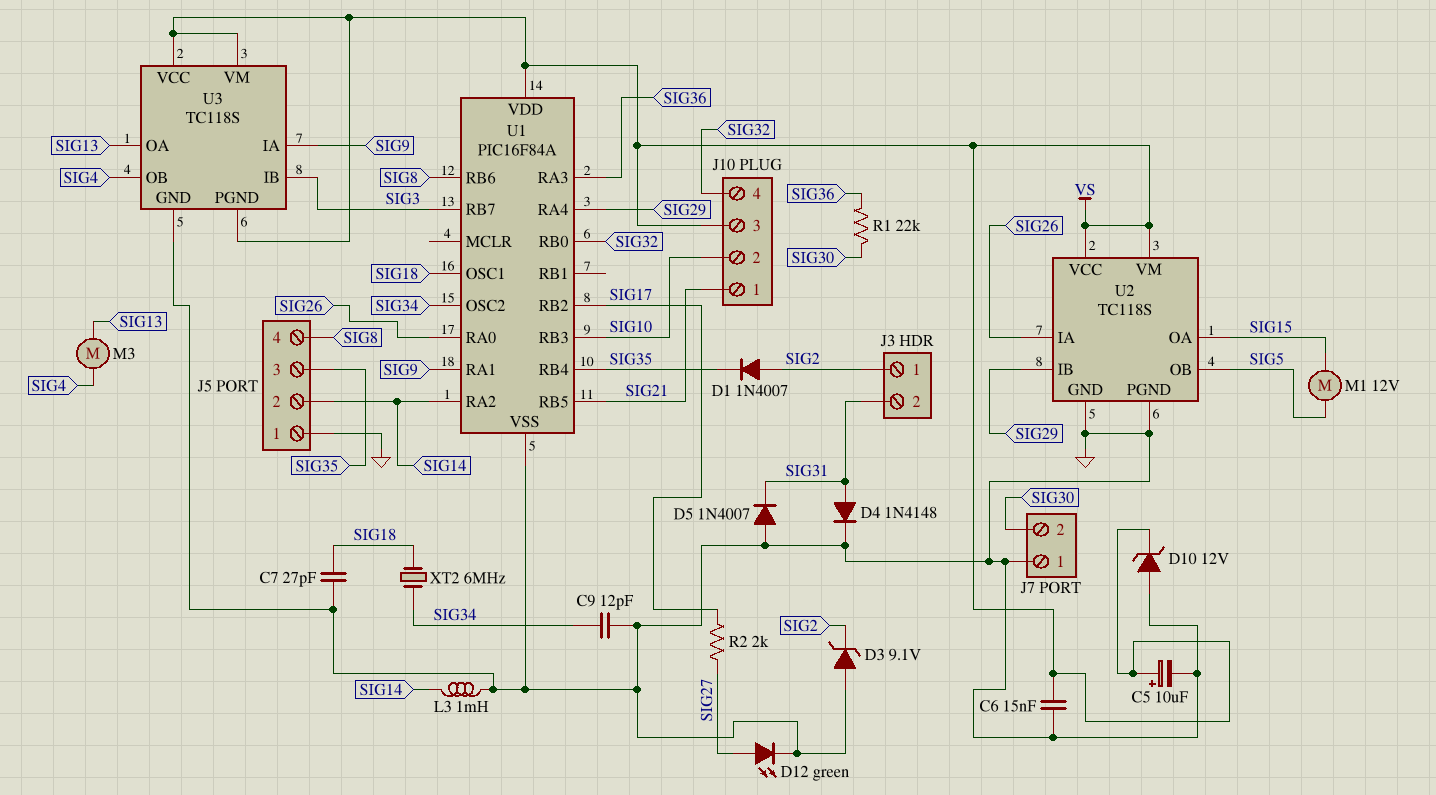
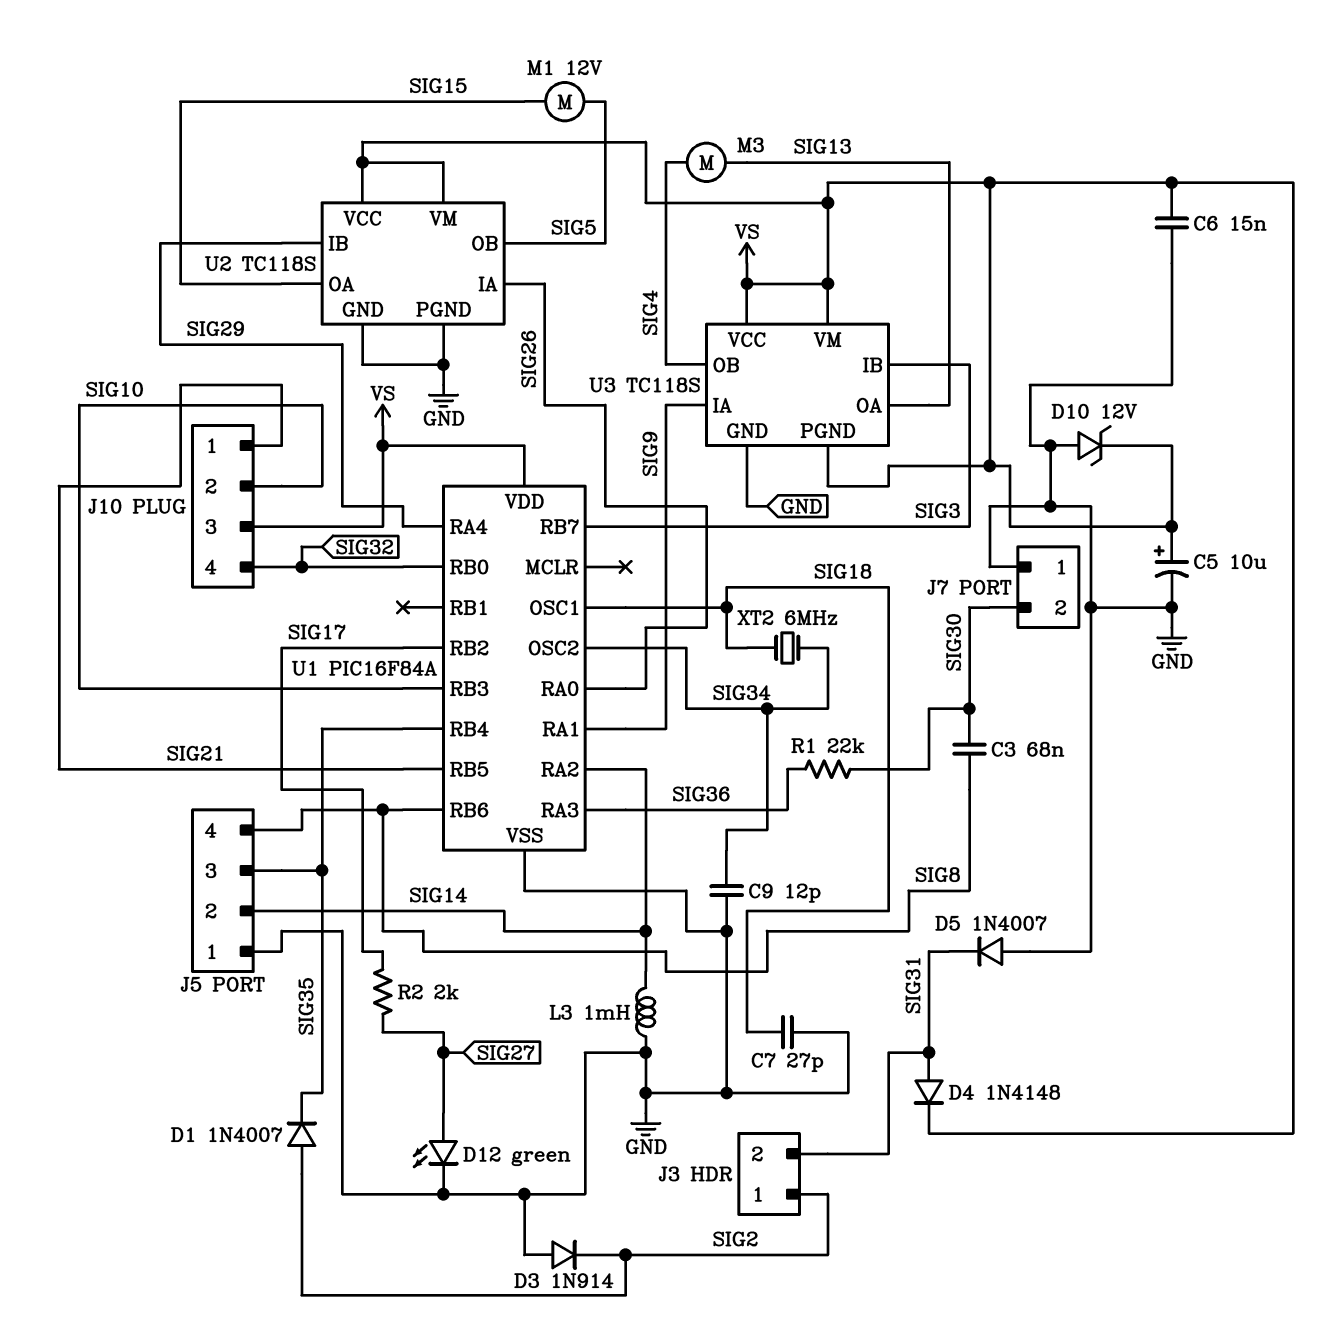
C3: none -> 68nF (SIG8, SIG30)
D3: zener 9.1V (A GND, K SIG2) -> diode 1N914 (A GND, K SIG2)
D4: diode 1N4148 (A SIG31, K GND) -> diode 1N4148 (A SIG31, K VS)

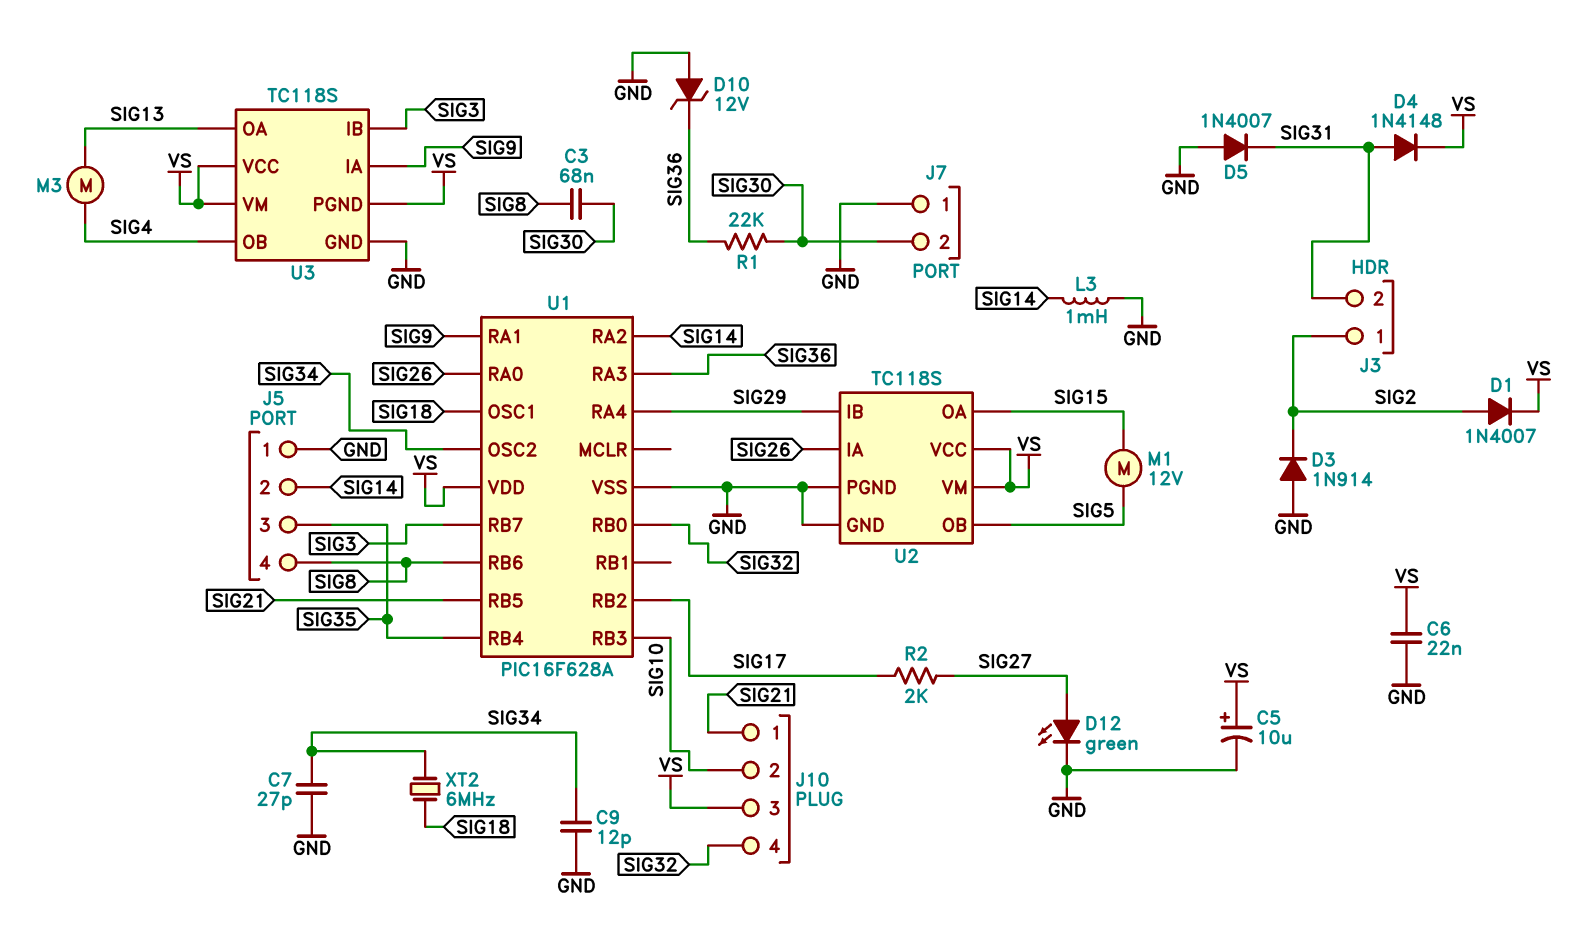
C6: 15nF (GND, VS) -> 22nF (GND, VS)
C7: 27pF (GND, SIG18) -> 27pF (GND, SIG34)
D1: diode 1N4007 (A SIG2, K SIG35) -> diode 1N4007 (A SIG2, K VS)
D10: zener 12V (A GND, K VS) -> zener 12V (A GND, K SIG36)
U1: PIC16F84A -> PIC16F628A

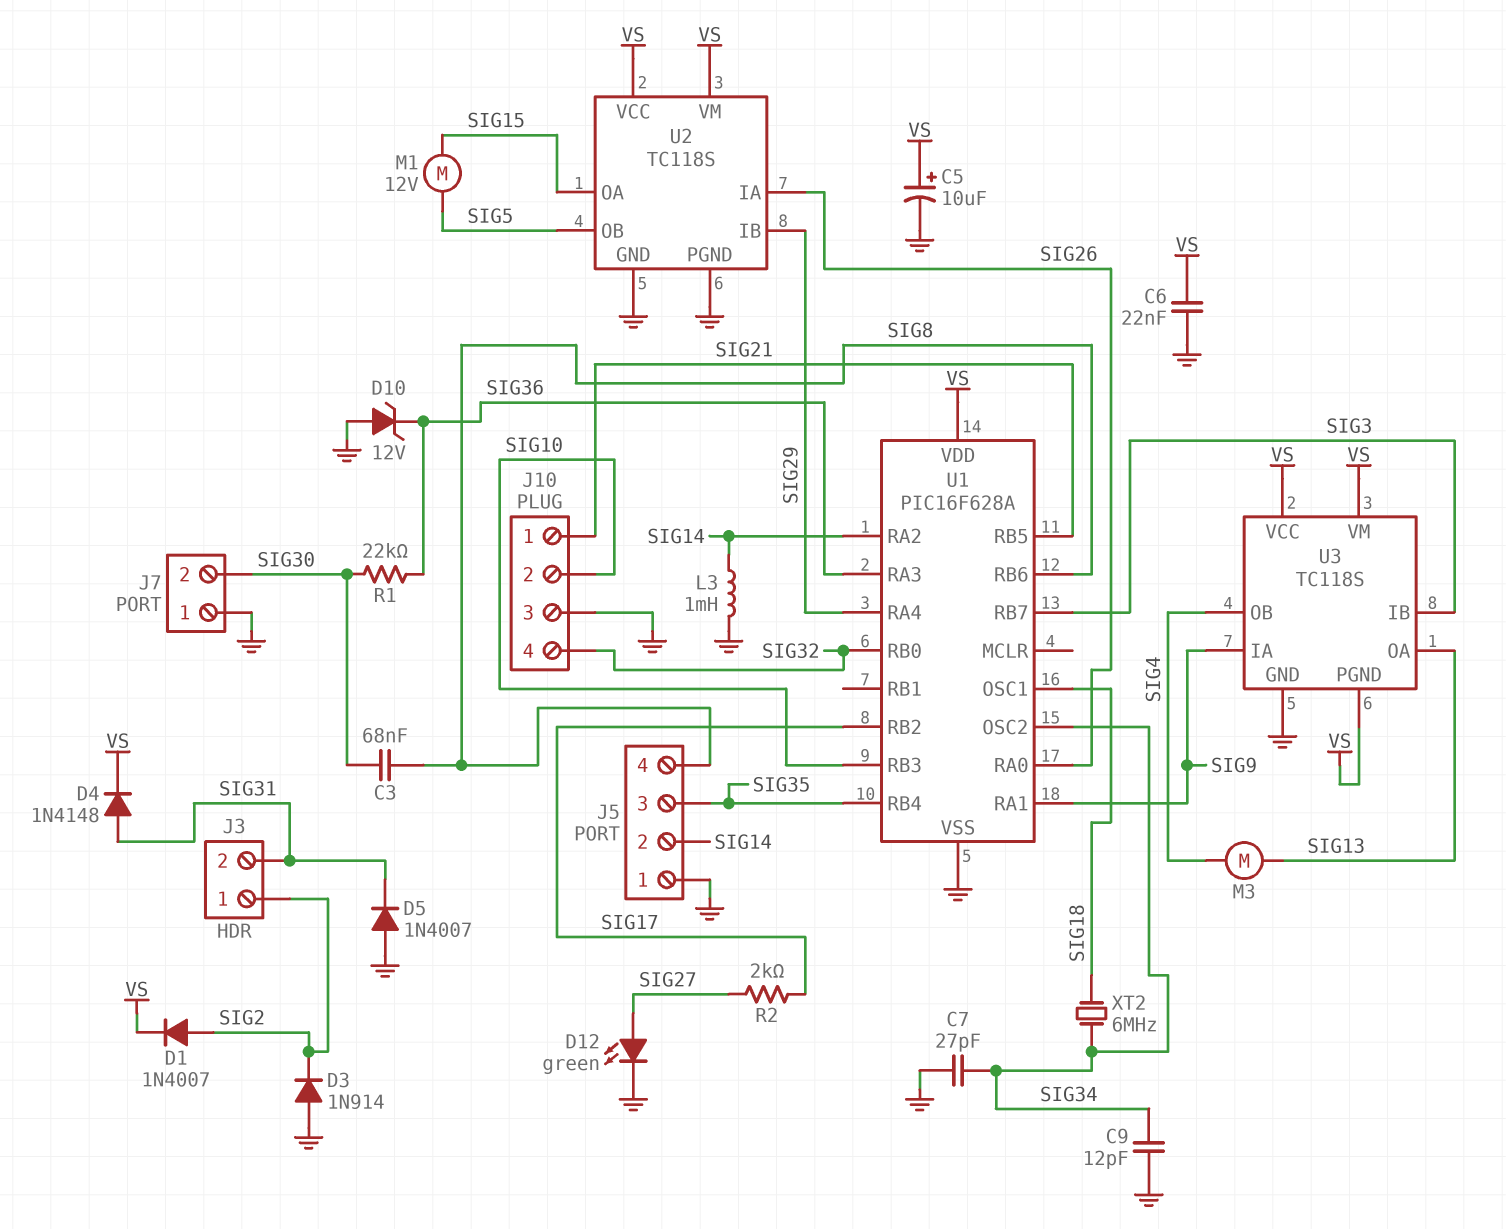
J10 pin 3: VS -> GND

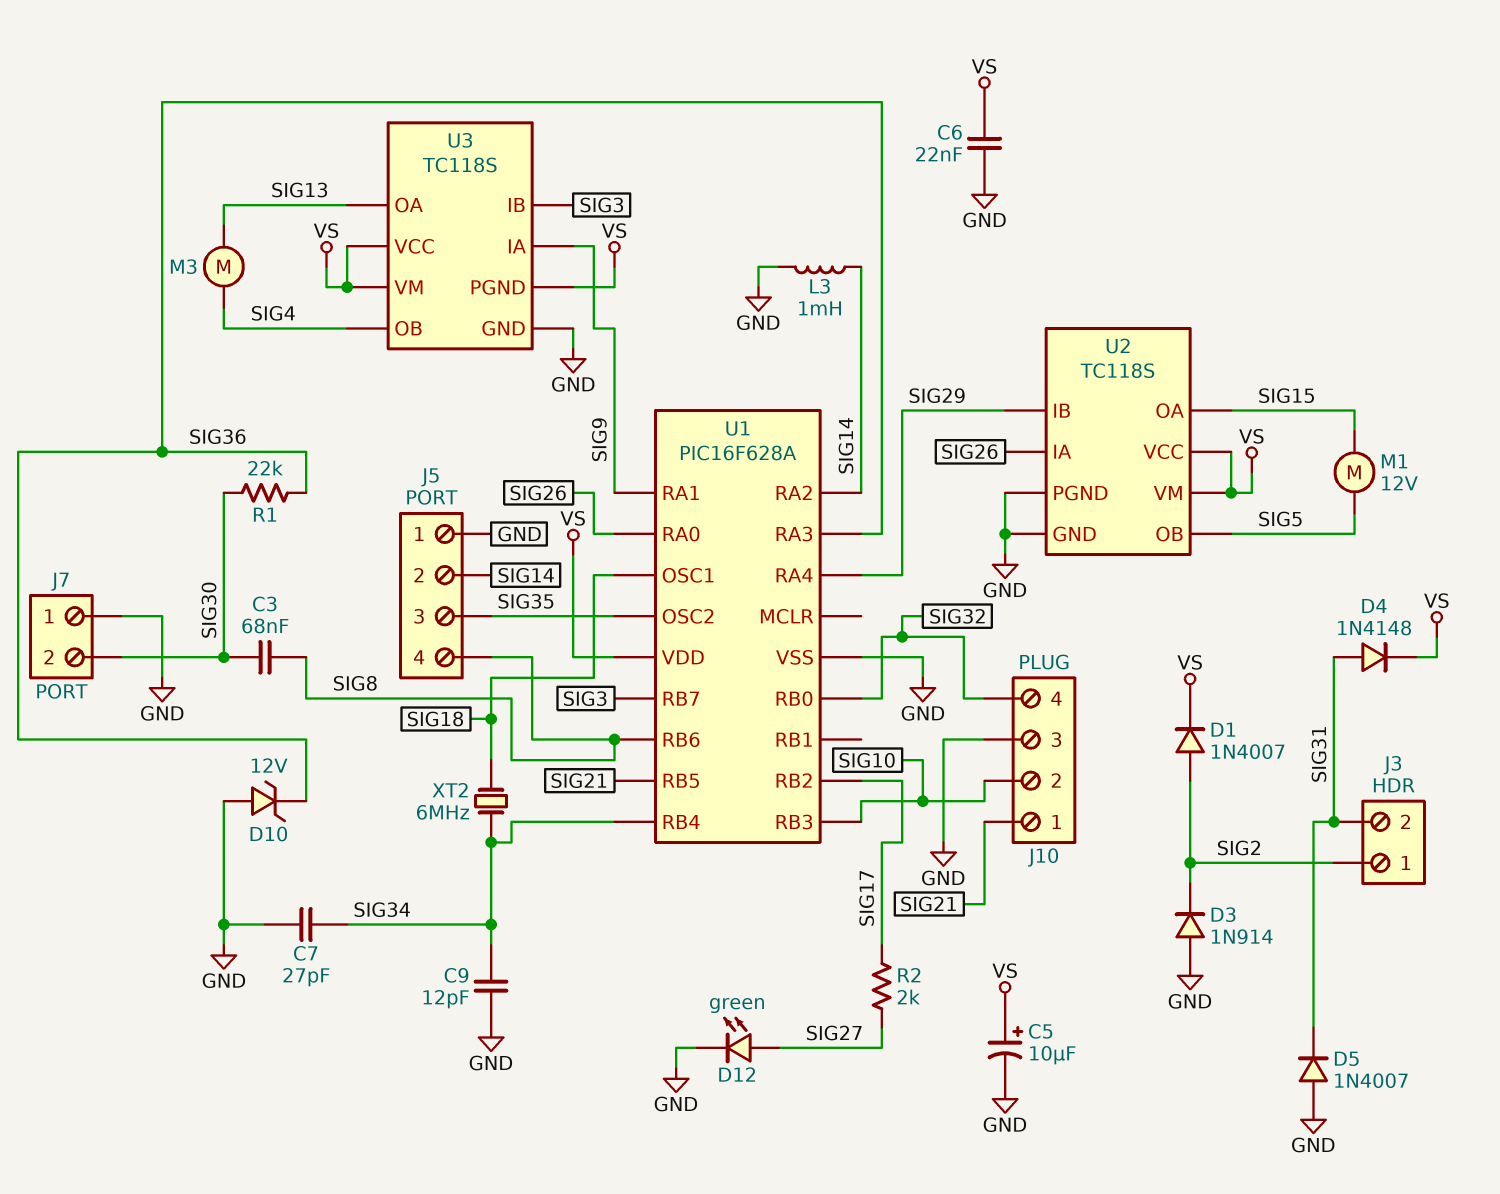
U1 pin OSC2: SIG34 -> SIG35
U1 pin RB4: SIG35 -> SIG34

